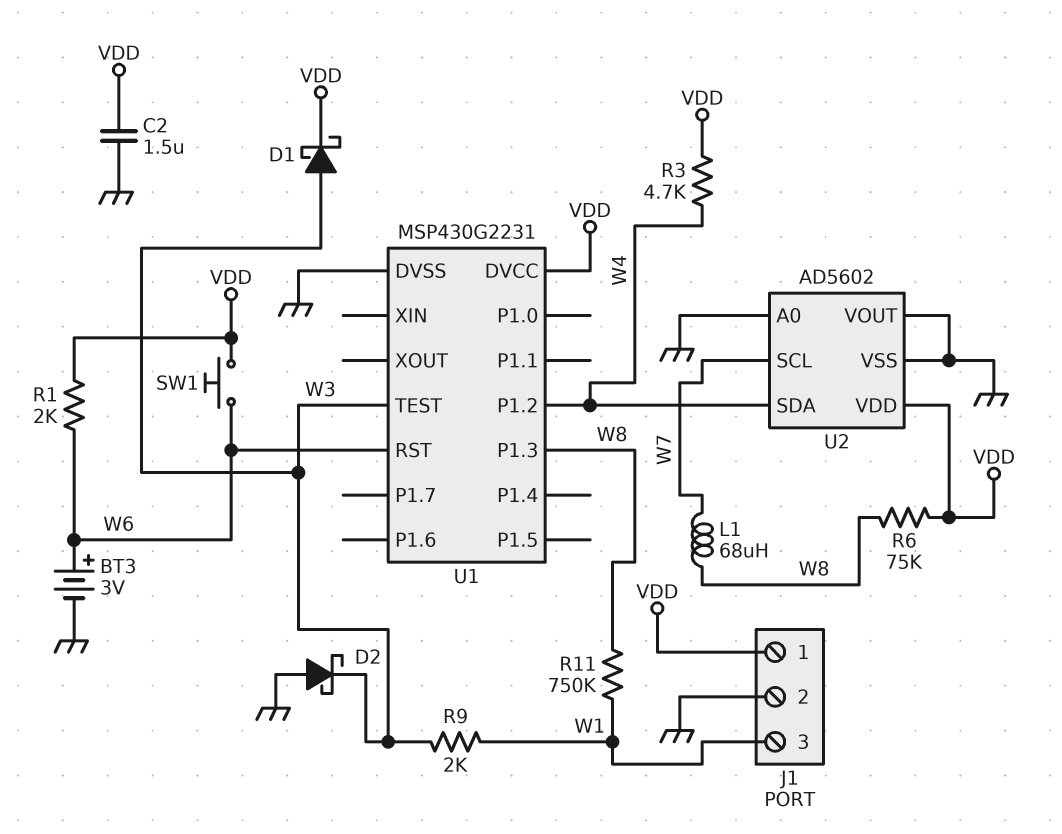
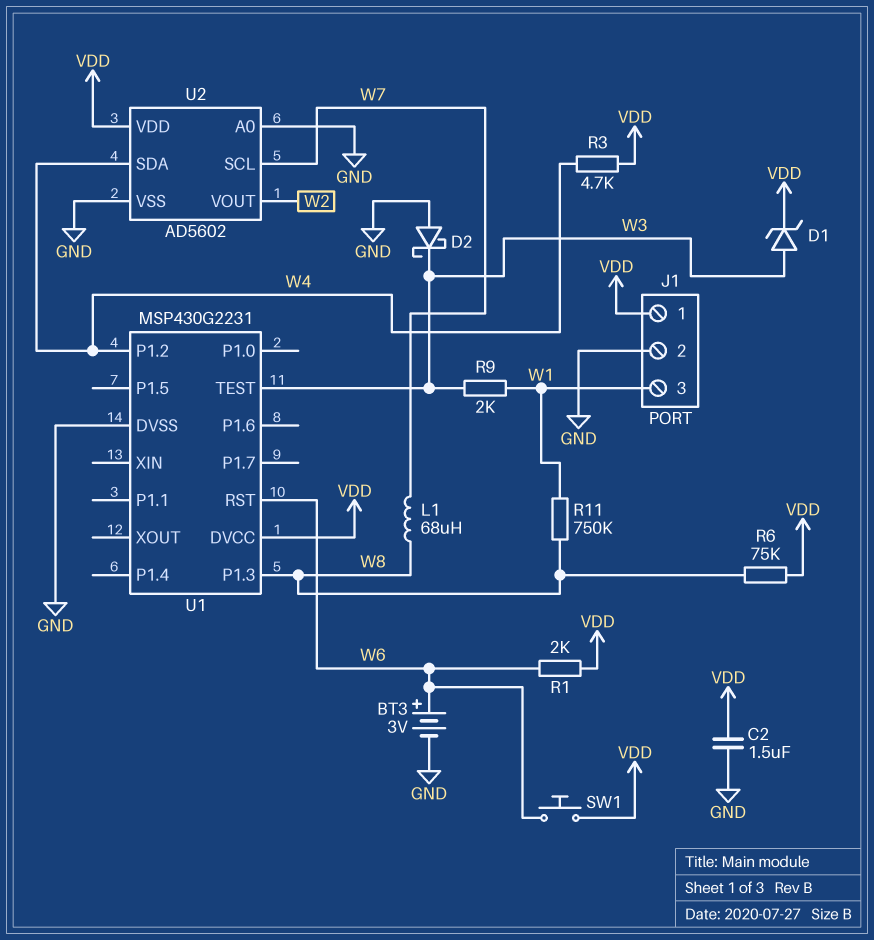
D1: schottky (A W3, K VDD) -> zener (A W3, K VDD)
U2 pin VOUT: GND -> W2

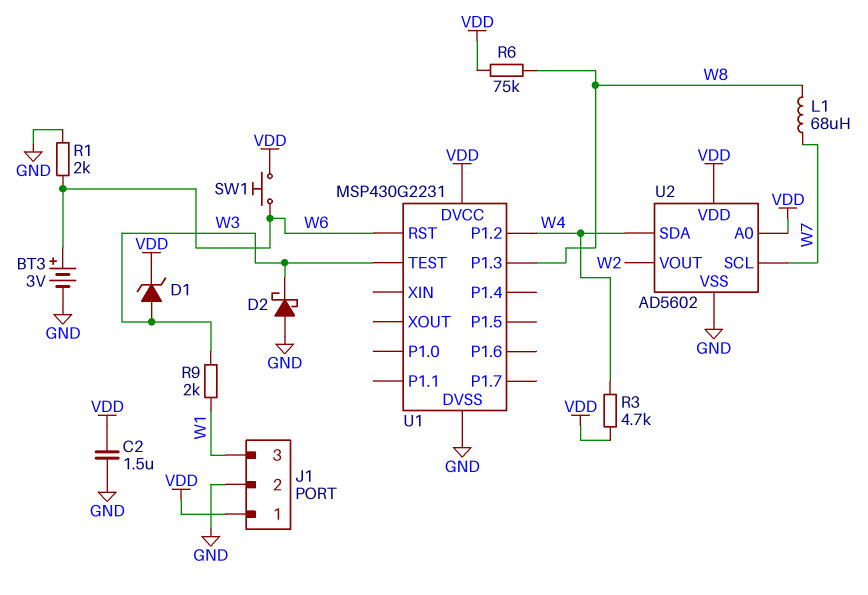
R1: 2k (VDD, W6) -> 2k (GND, W6)
R11: 750k (W1, W8) -> none
U2 pin A0: GND -> VDD

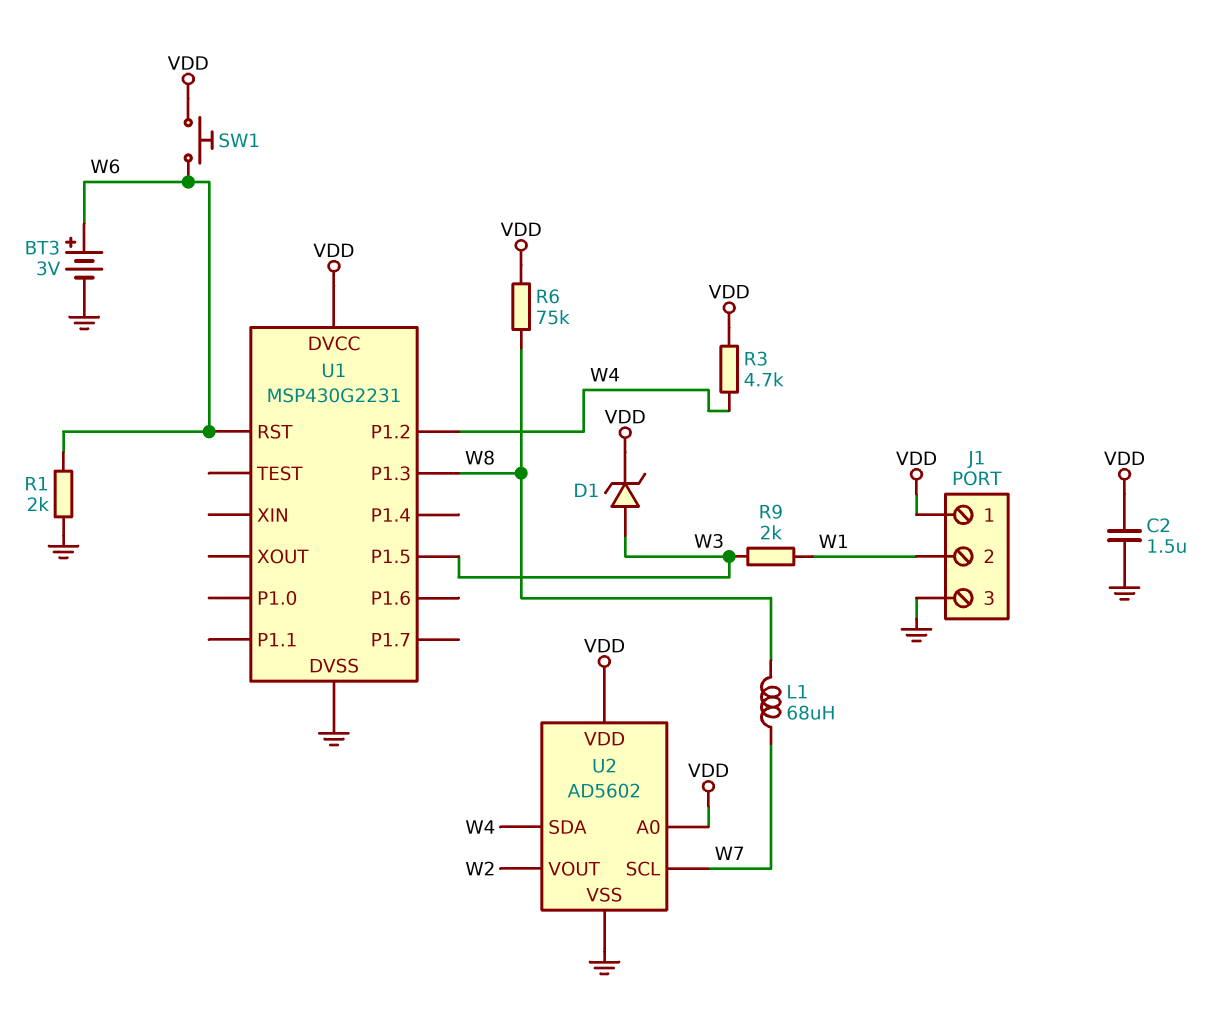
D2: schottky (A GND, K W3) -> none
J1 pin 2: GND -> W1
J1 pin 3: W1 -> GND
U1 pin P1.5: none -> W3
U1 pin TEST: W3 -> none

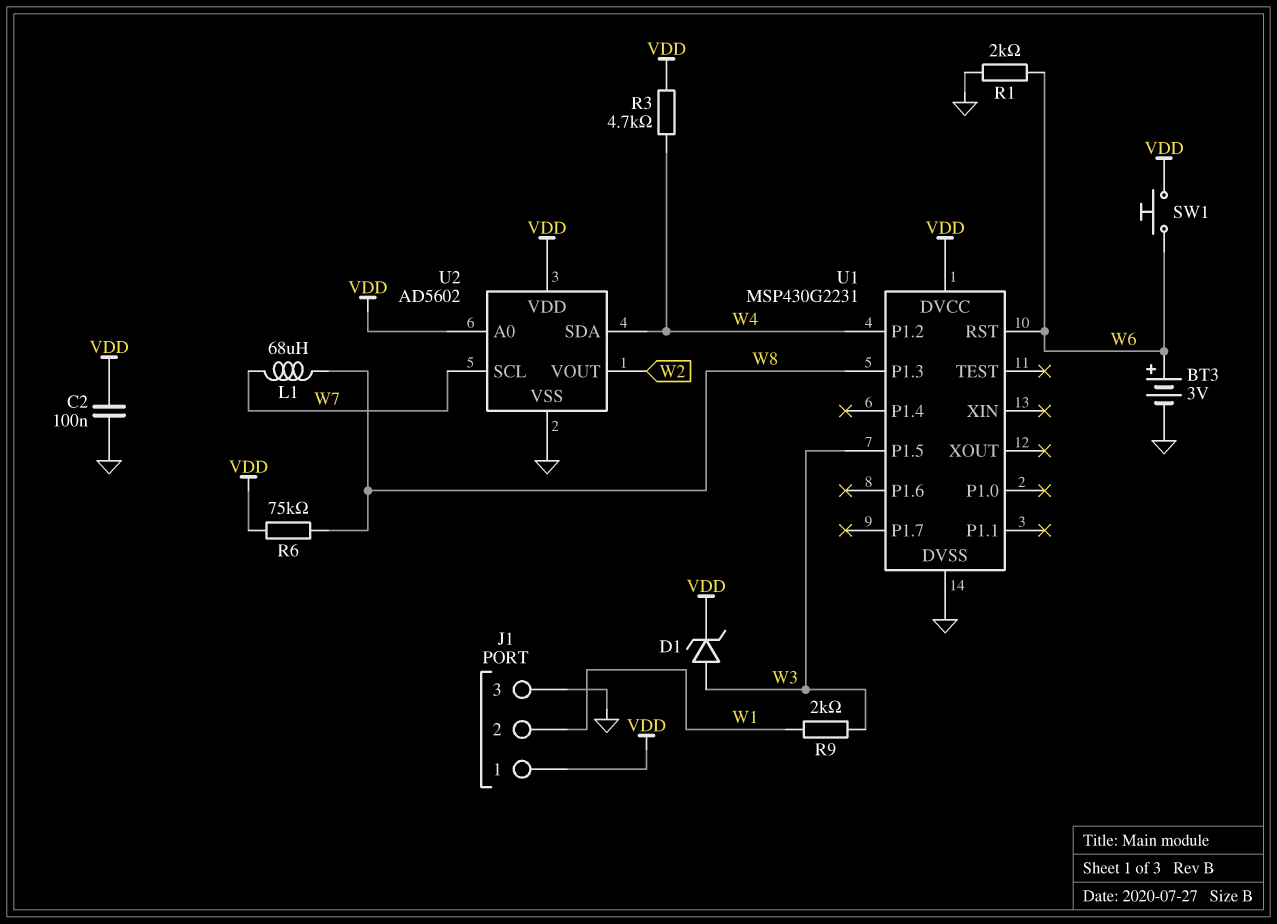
C2: 1.5uF (GND, VDD) -> 100nF (GND, VDD)

